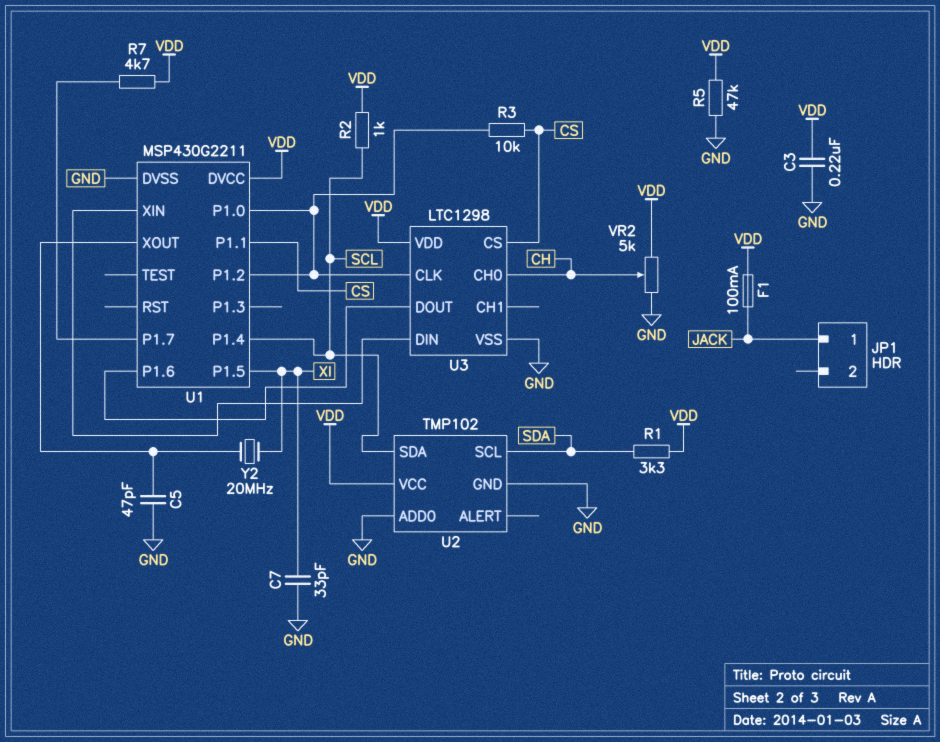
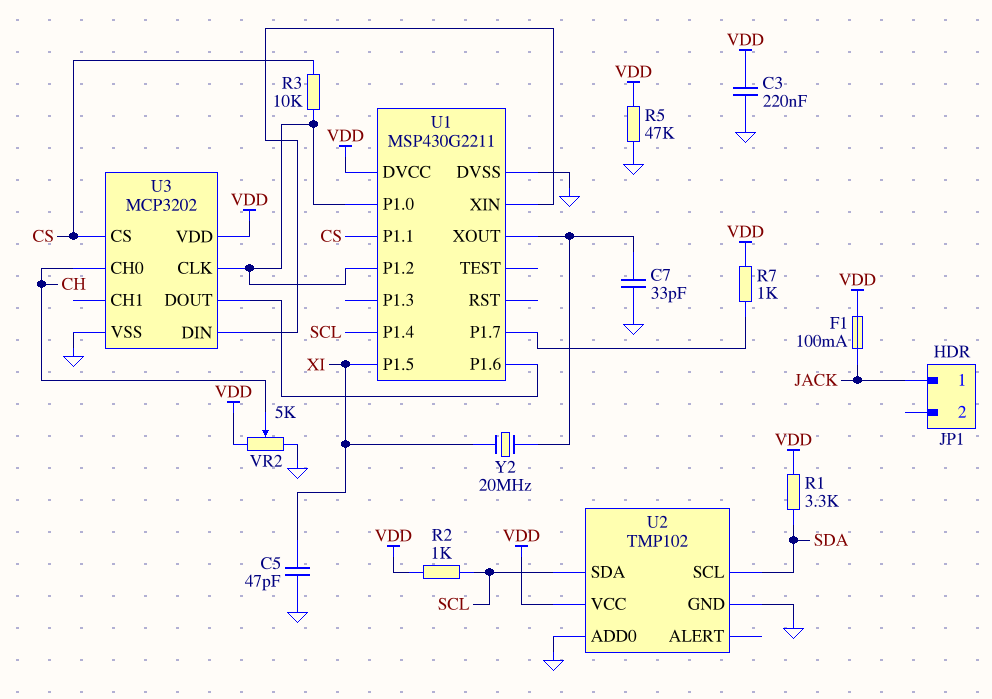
C5: 47pF (GND, U1/XOUT) -> 47pF (GND, XI)
C7: 33pF (GND, XI) -> 33pF (GND, U1/XOUT)
R7: 4.7k (U1/P1.7, VDD) -> 1k (U1/P1.7, VDD)
U3: LTC1298 -> MCP3202

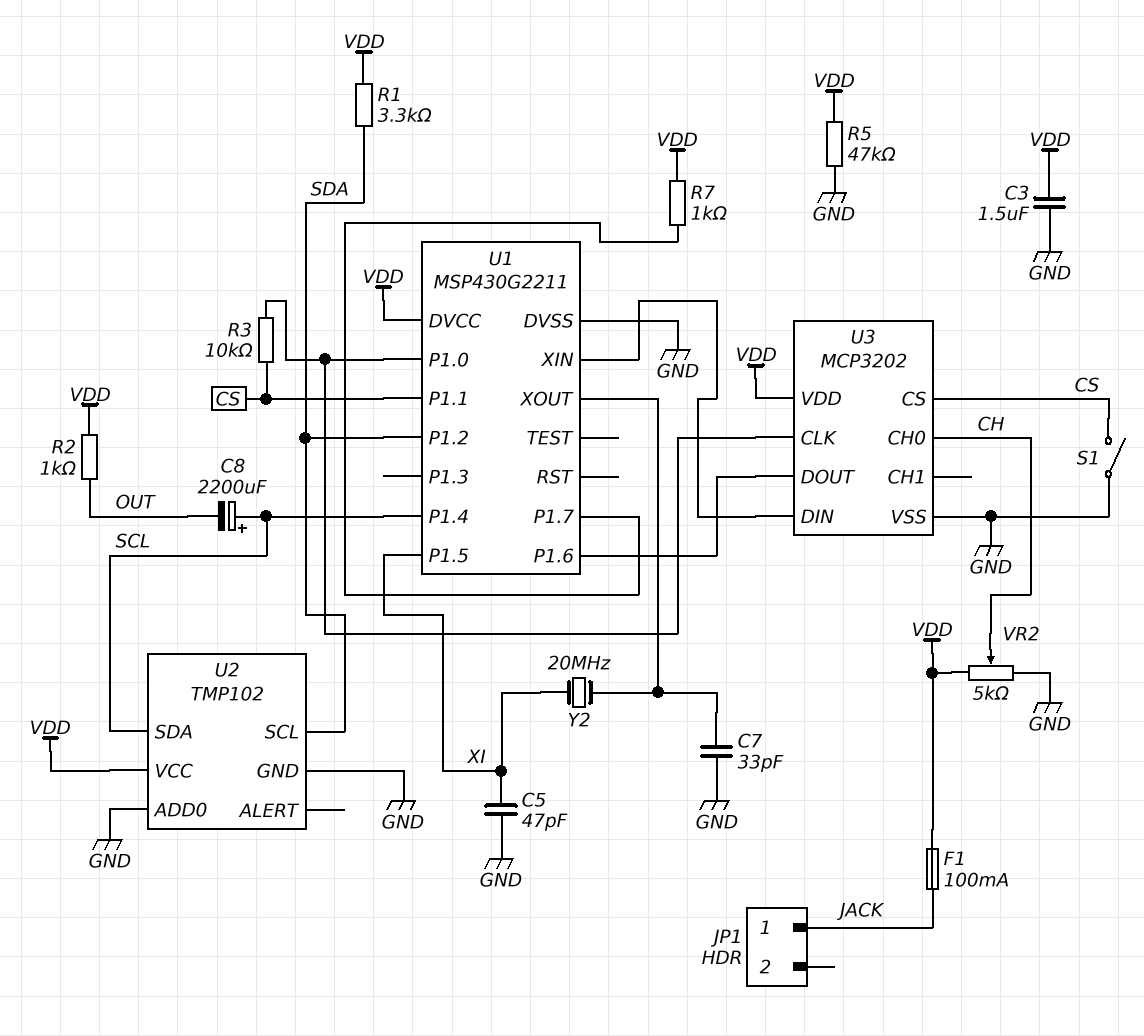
C3: 220nF (GND, VDD) -> 1.5uF (GND, VDD)
C8: none -> 2200uF (plus SCL, minus OUT)
R2: 1k (SCL, VDD) -> 1k (OUT, VDD)
S1: none -> switch (CS, GND)
U1 pin P1.2: U1/P1.0 -> SDA

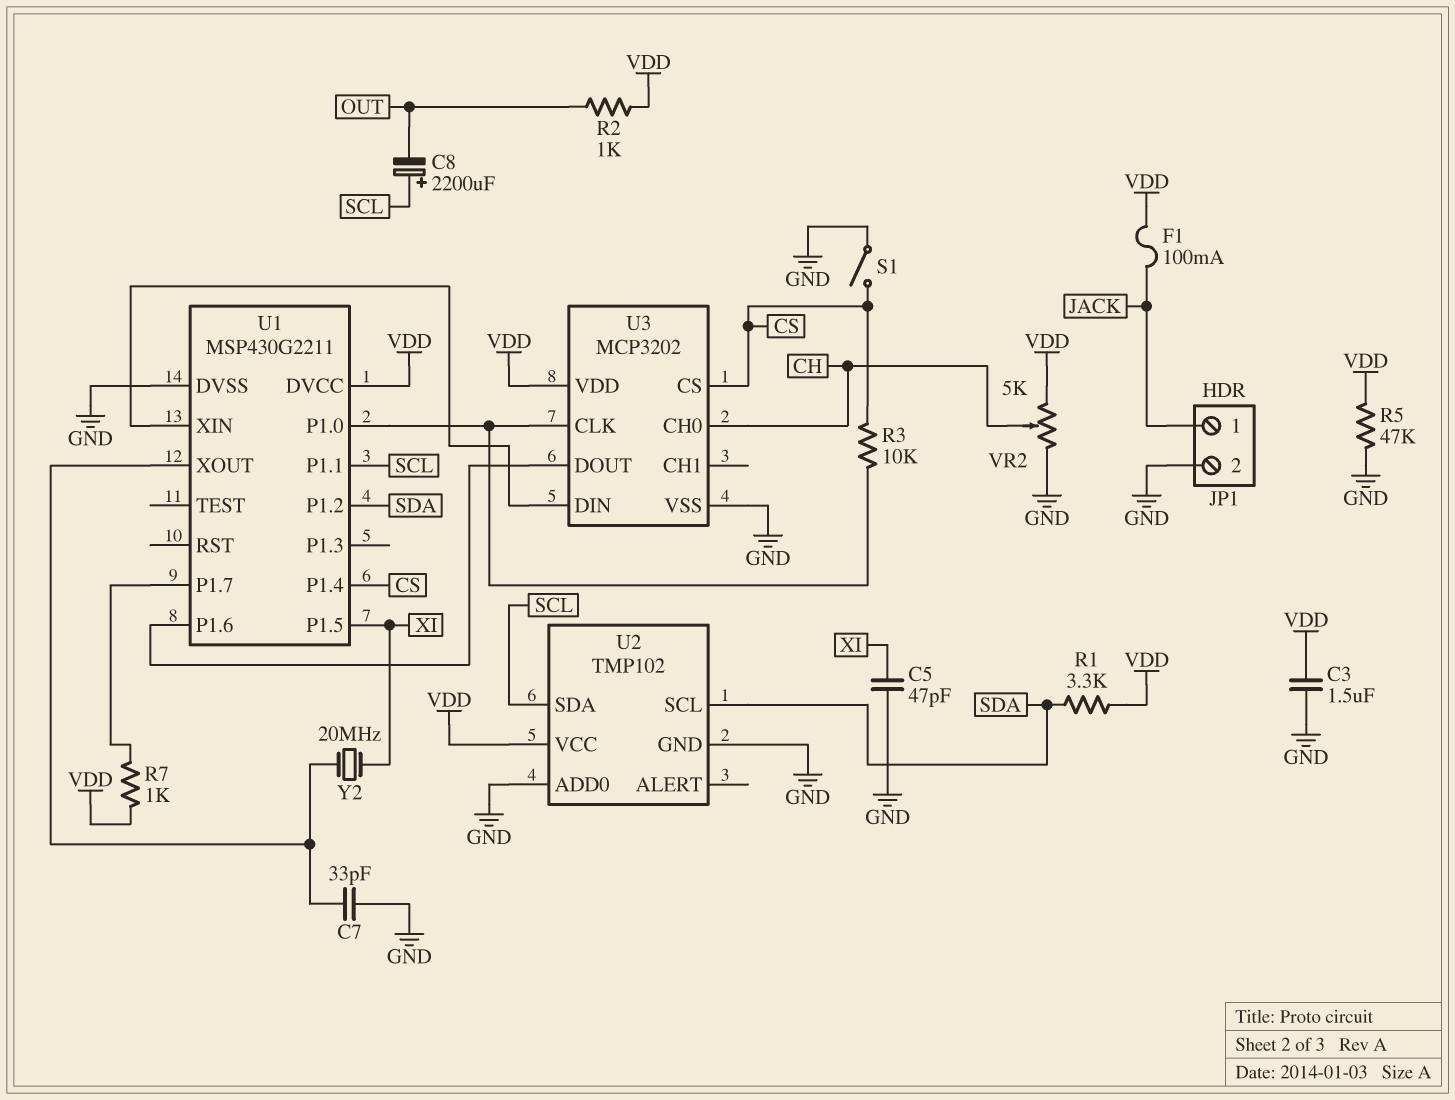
JP1 pin 2: none -> GND
U1 pin P1.1: CS -> SCL
U1 pin P1.4: SCL -> CS

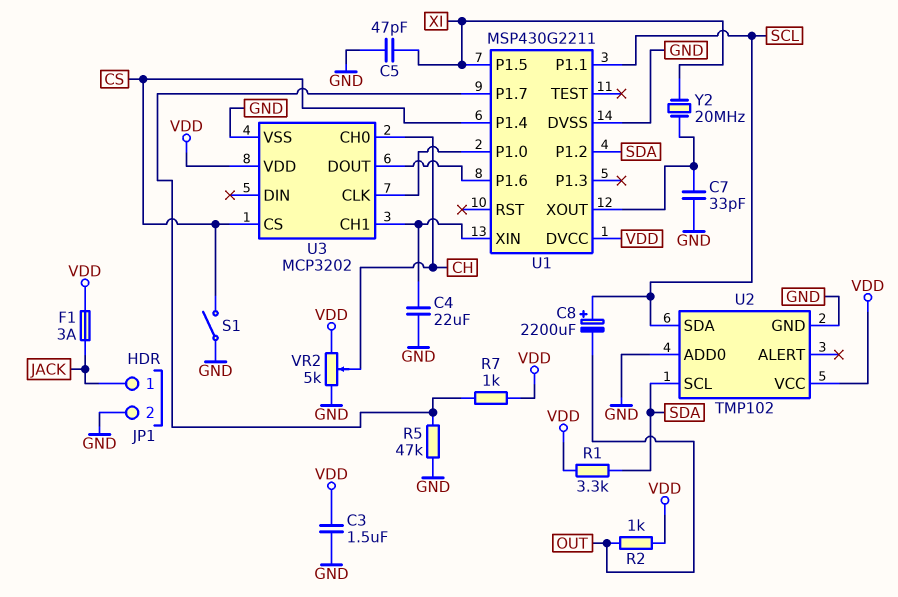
C4: none -> 22uF (GND, U1/XIN)
F1: 100mA (JACK, VDD) -> 3A (JACK, VDD)
R3: 10k (CS, U1/P1.0) -> none
R5: 47k (GND, VDD) -> 47k (GND, U1/P1.7)
U3 pin CH1: none -> U1/XIN
U3 pin DIN: U1/XIN -> none

